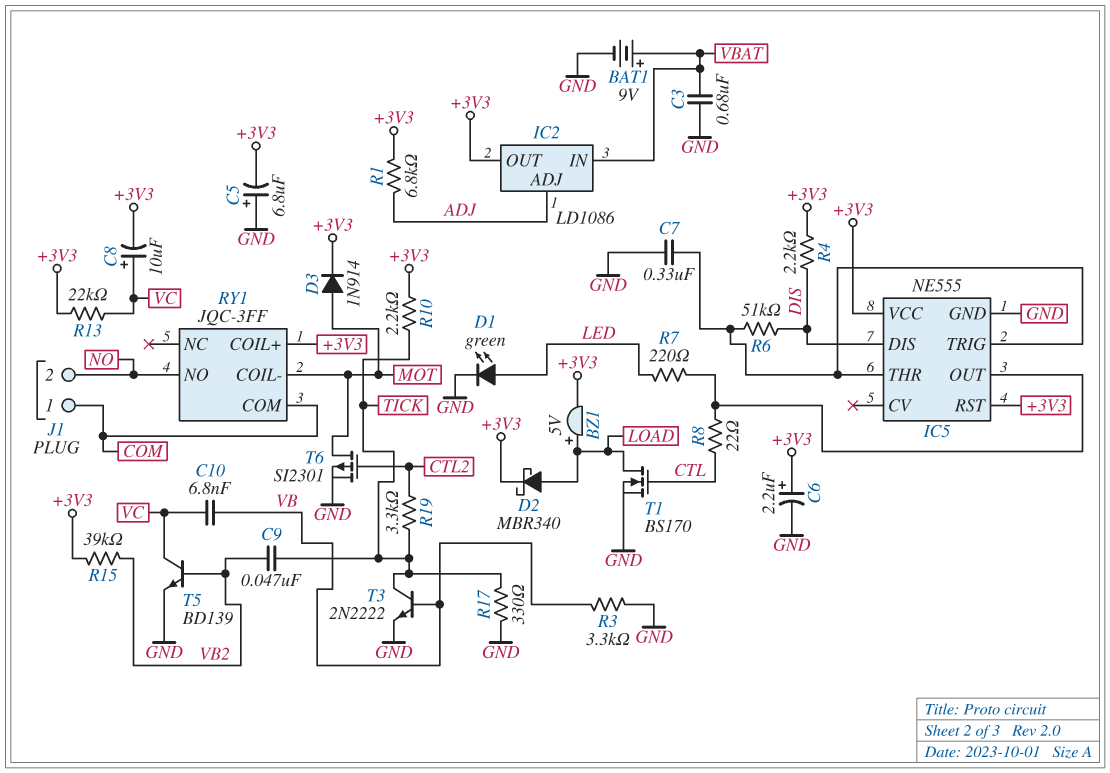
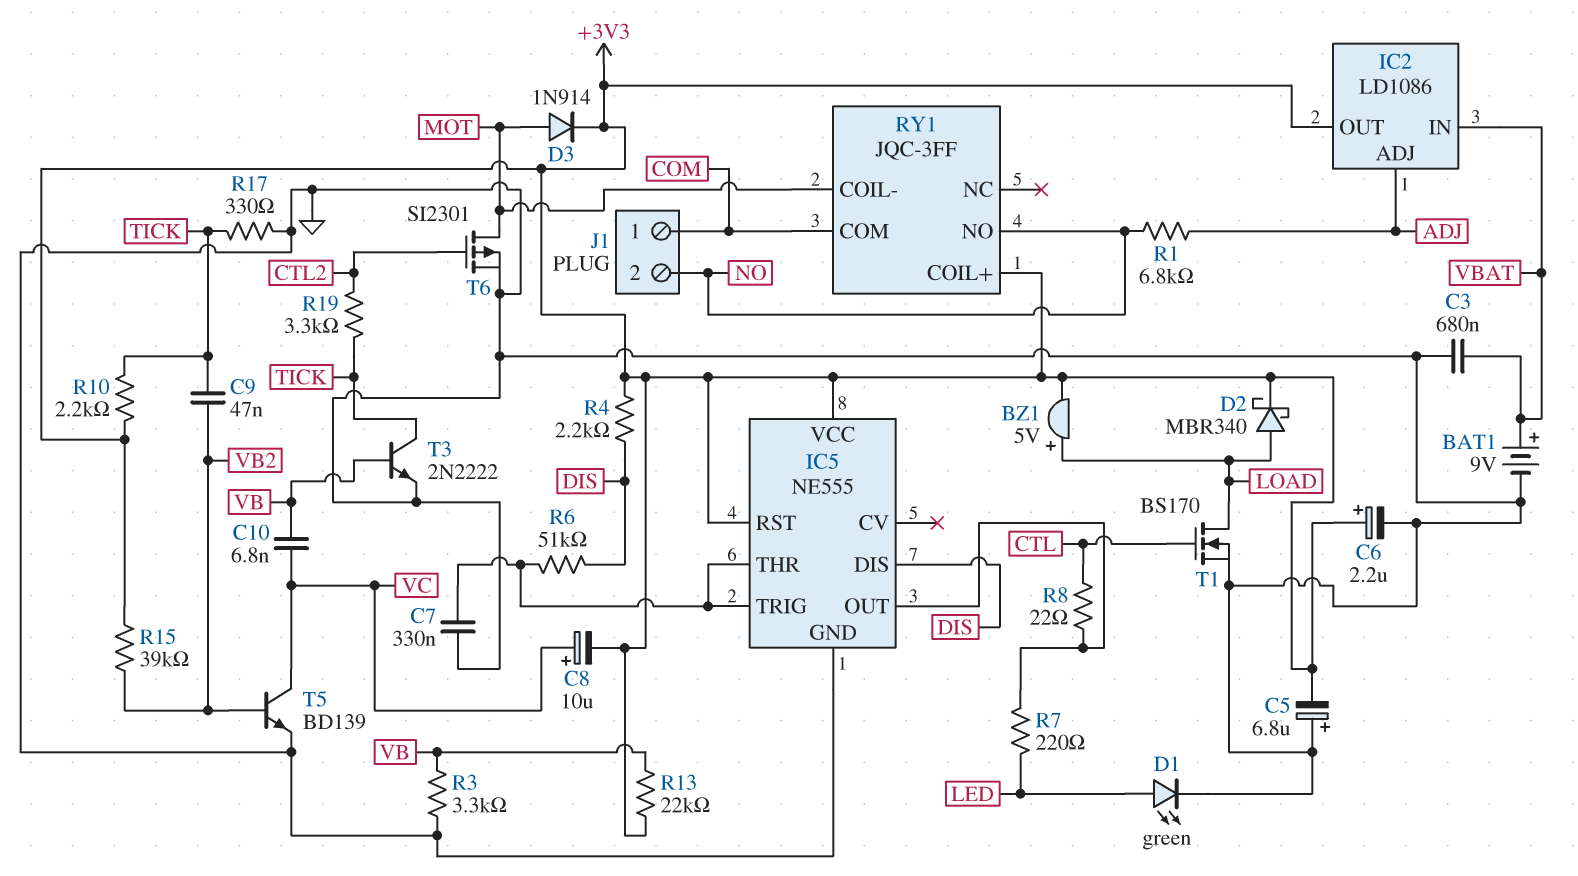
R1: 6.8k (+3V3, ADJ) -> 6.8k (ADJ, NO)
R13: 22k (+3V3, VC) -> 22k (+3V3, VB)

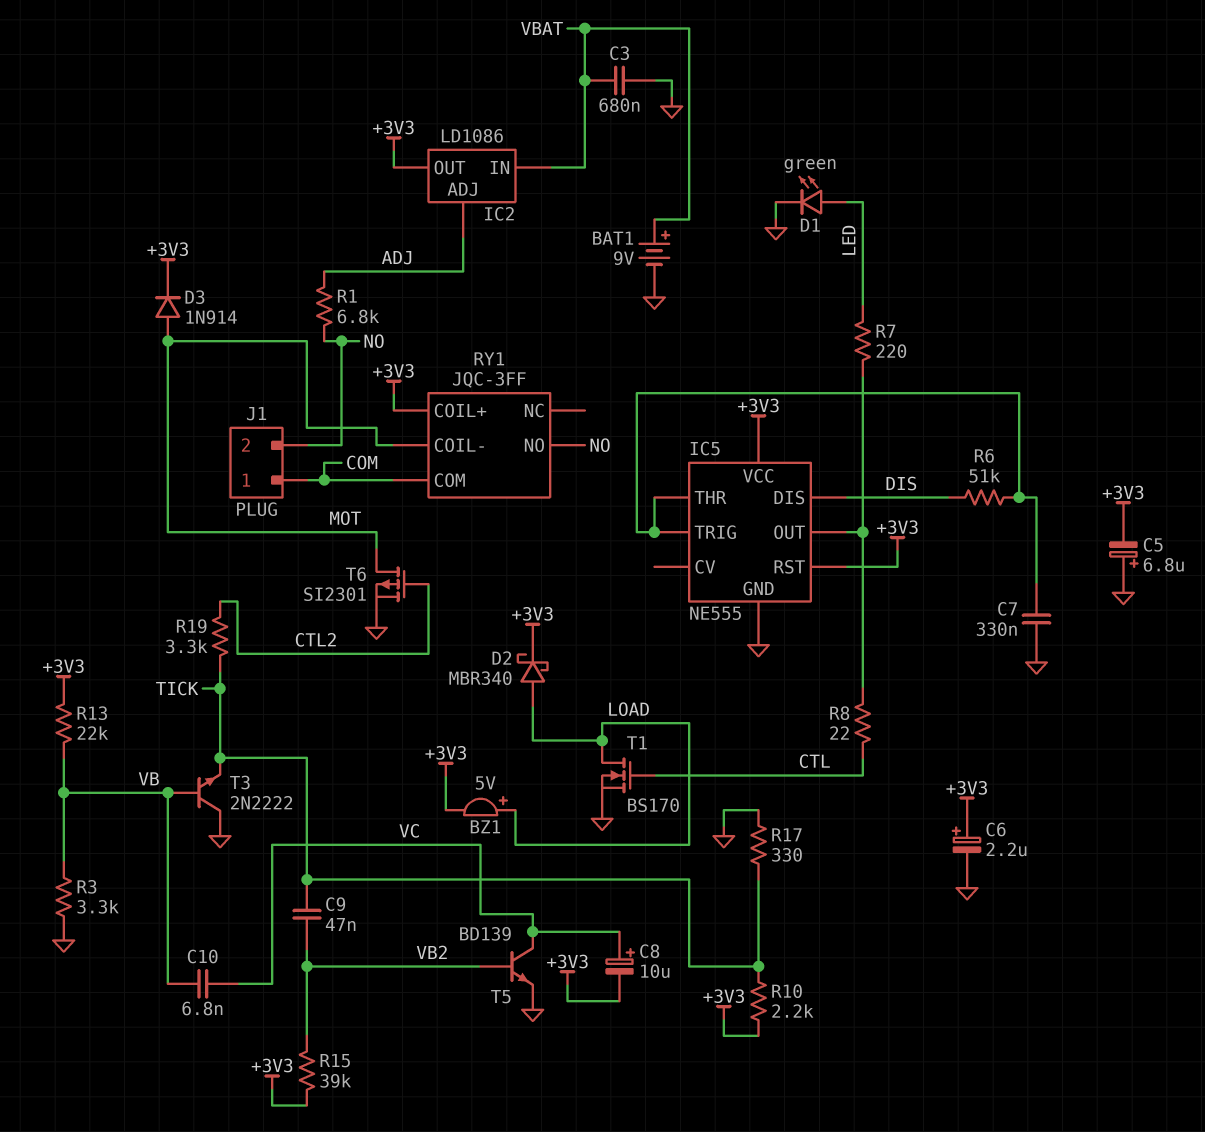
R4: 2.2k (+3V3, DIS) -> none
T3: NPN 2N2222 (B VB, C TICK, E GND) -> NPN 2N2222 (B VB, C GND, E TICK)

